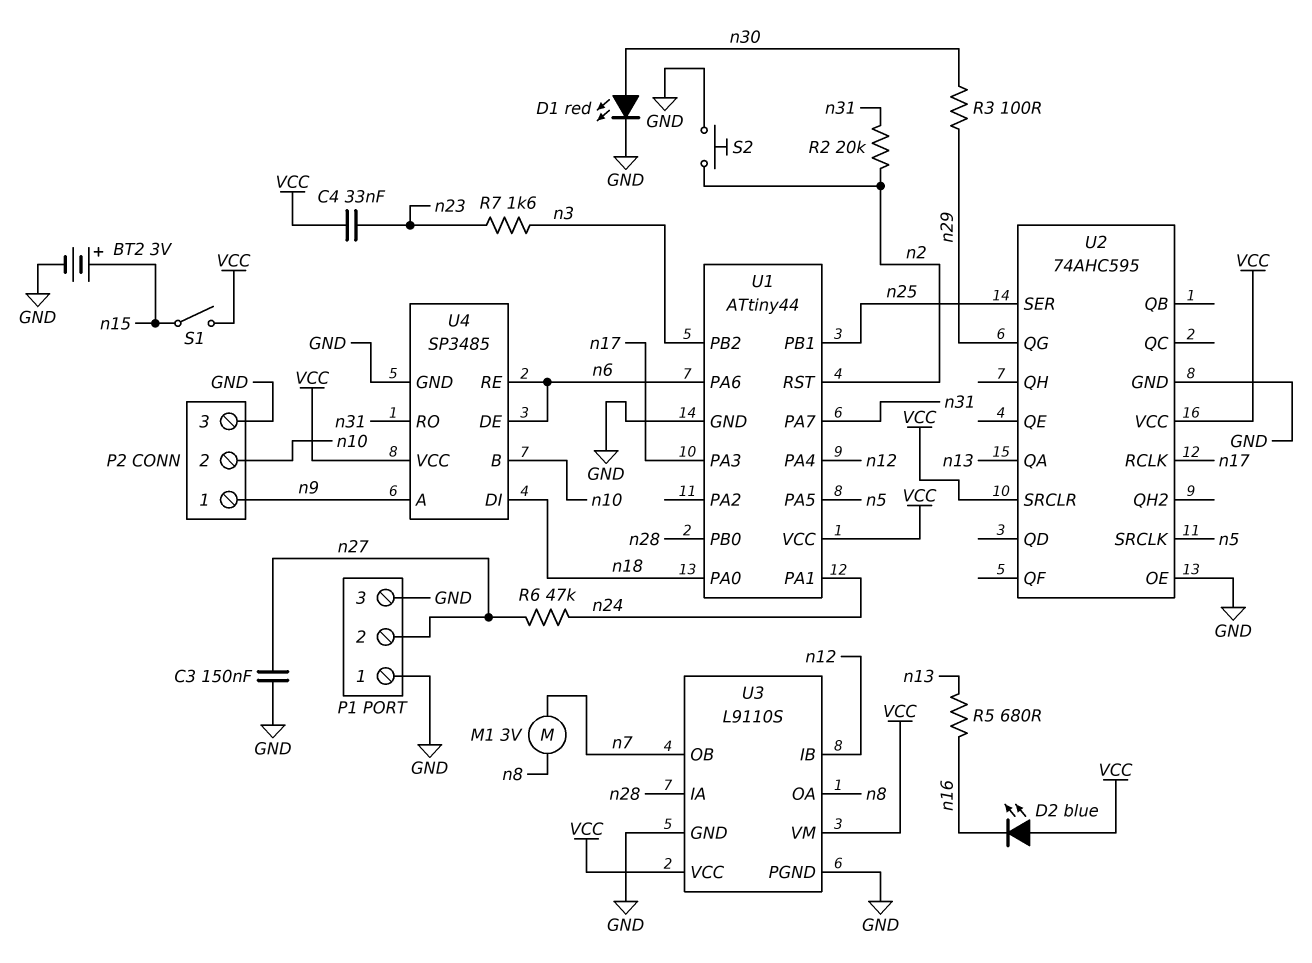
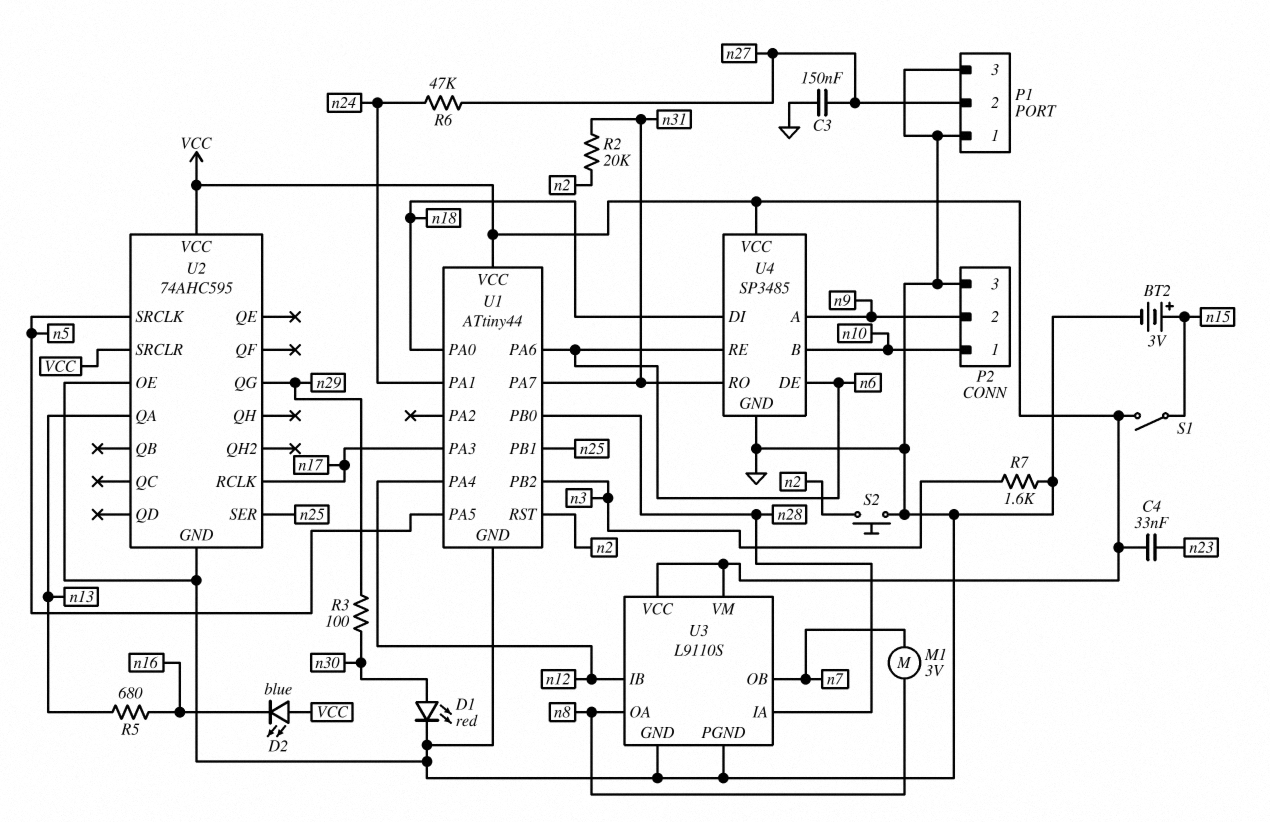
P2 pin 1: n9 -> n10
P2 pin 2: n10 -> n9
R7: 1.6k (n3, n23) -> 1.6k (GND, n3)

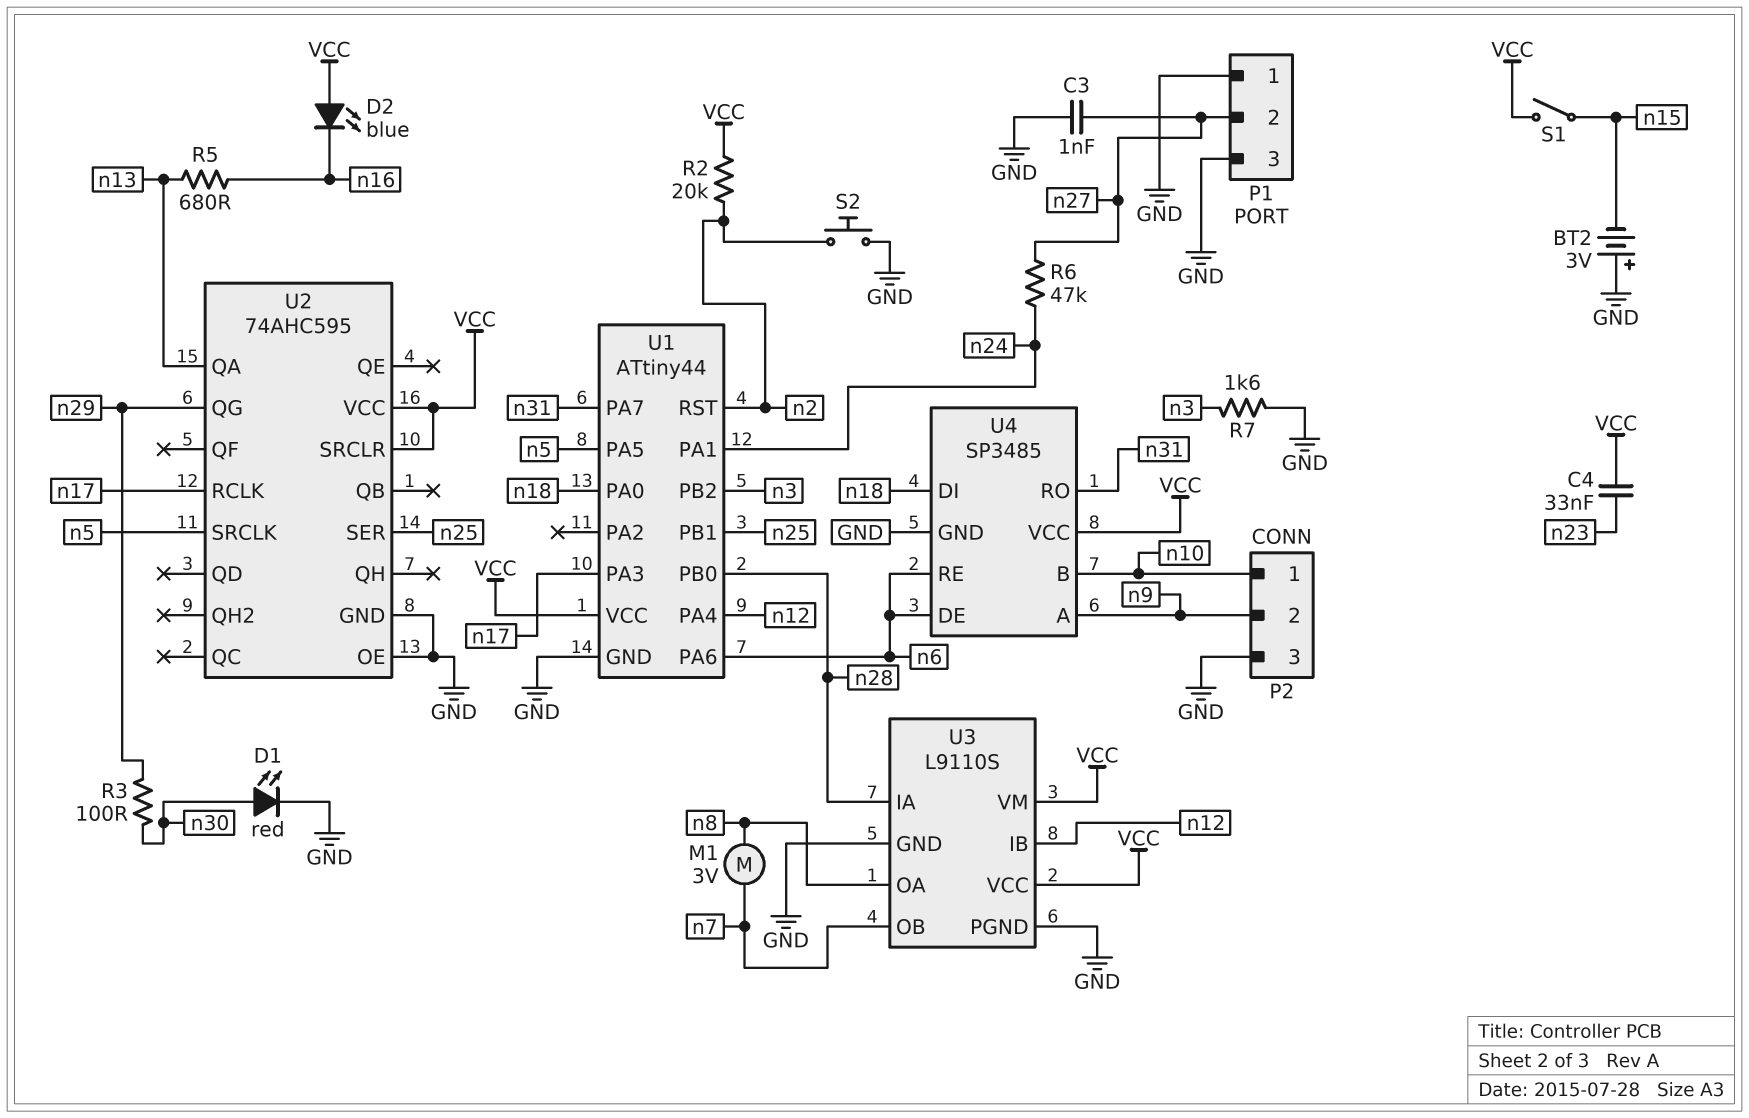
BT2: 3V (plus n15, minus GND) -> 3V (plus GND, minus n15)
C3: 150nF (GND, n27) -> 1nF (GND, n27)
R2: 20k (n2, n31) -> 20k (VCC, n2)

